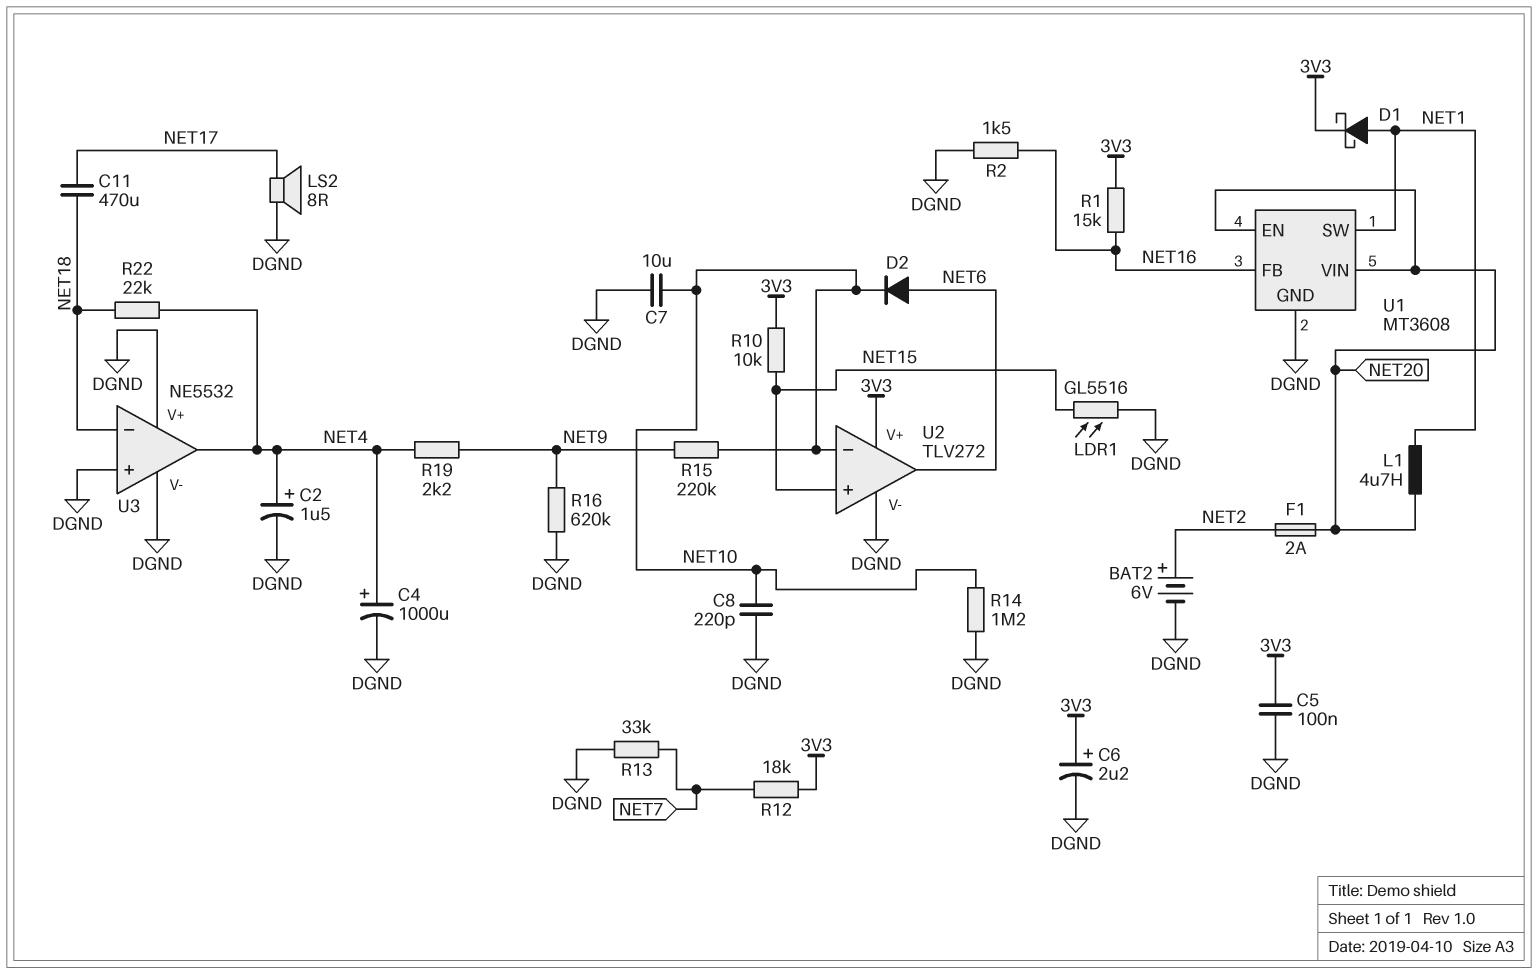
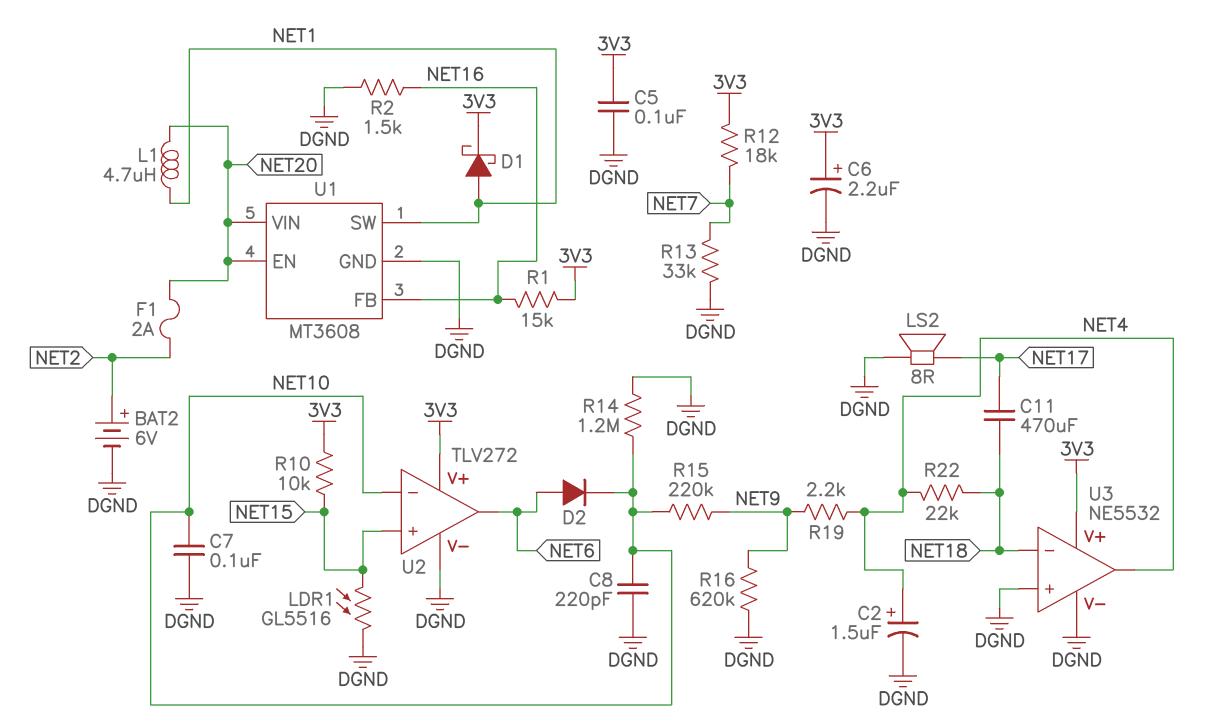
C4: 1000uF (plus NET4, minus DGND) -> none
C7: 10uF (DGND, NET10) -> 100nF (DGND, NET10)
U3 pin V+: DGND -> 3V3

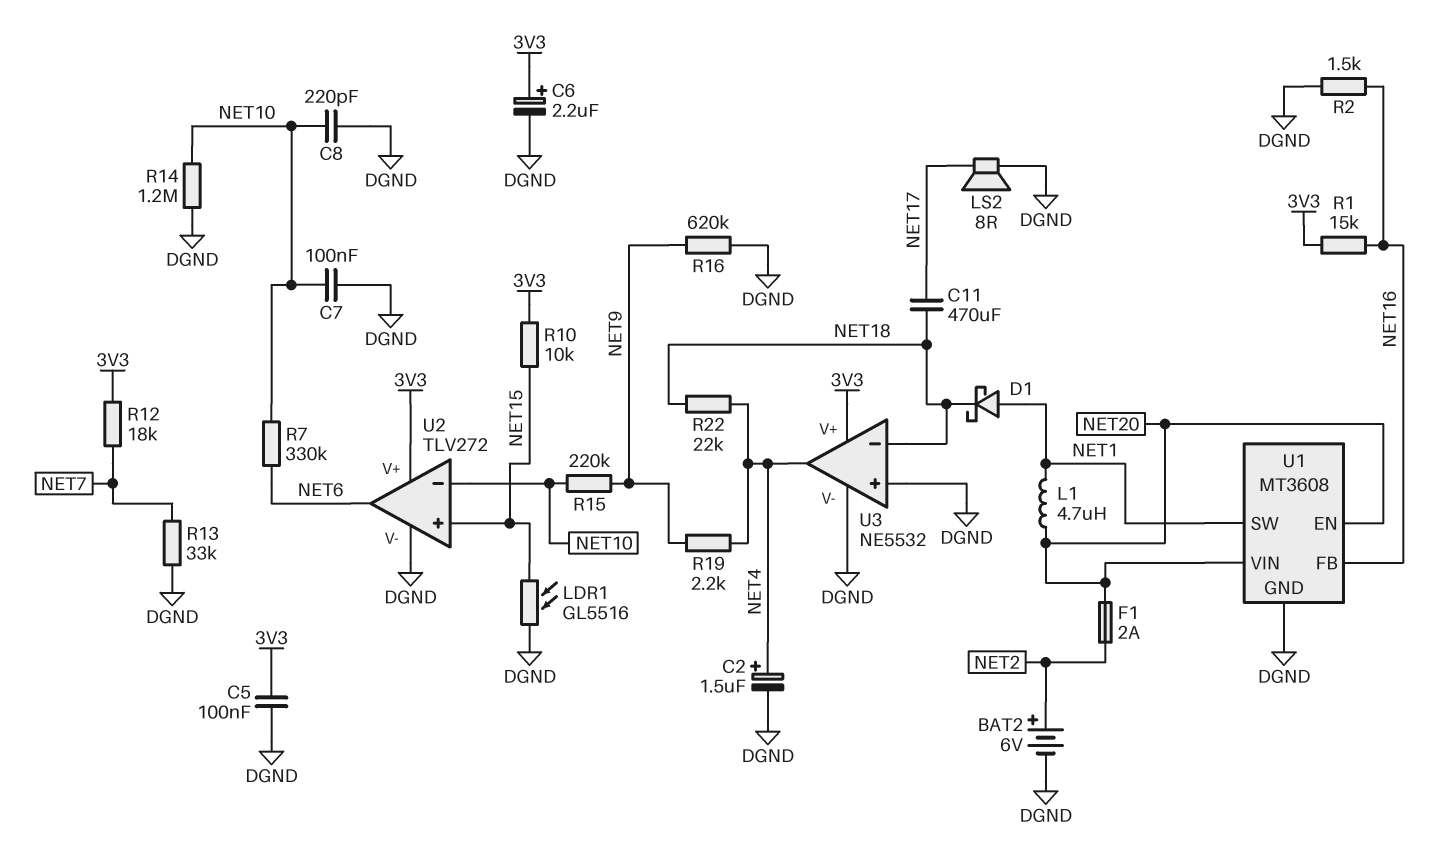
D1: schottky (A NET1, K 3V3) -> schottky (A NET1, K NET18)
D2: diode (A NET6, K NET10) -> none
R7: none -> 330k (NET6, NET10)

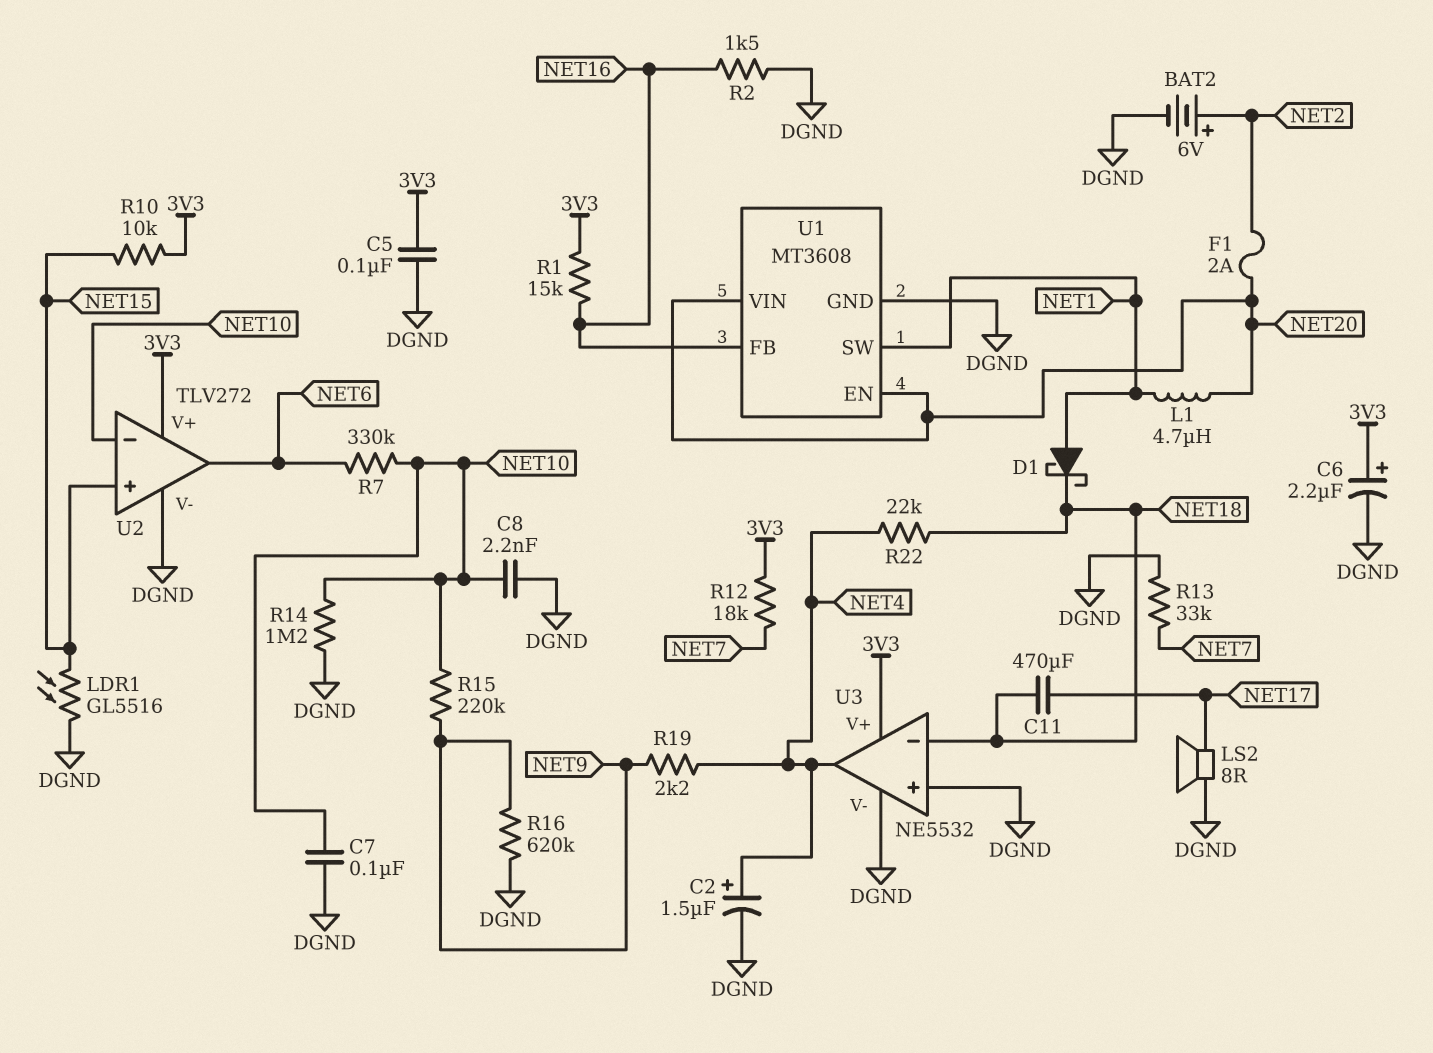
C8: 220pF (DGND, NET10) -> 2.2nF (DGND, NET10)

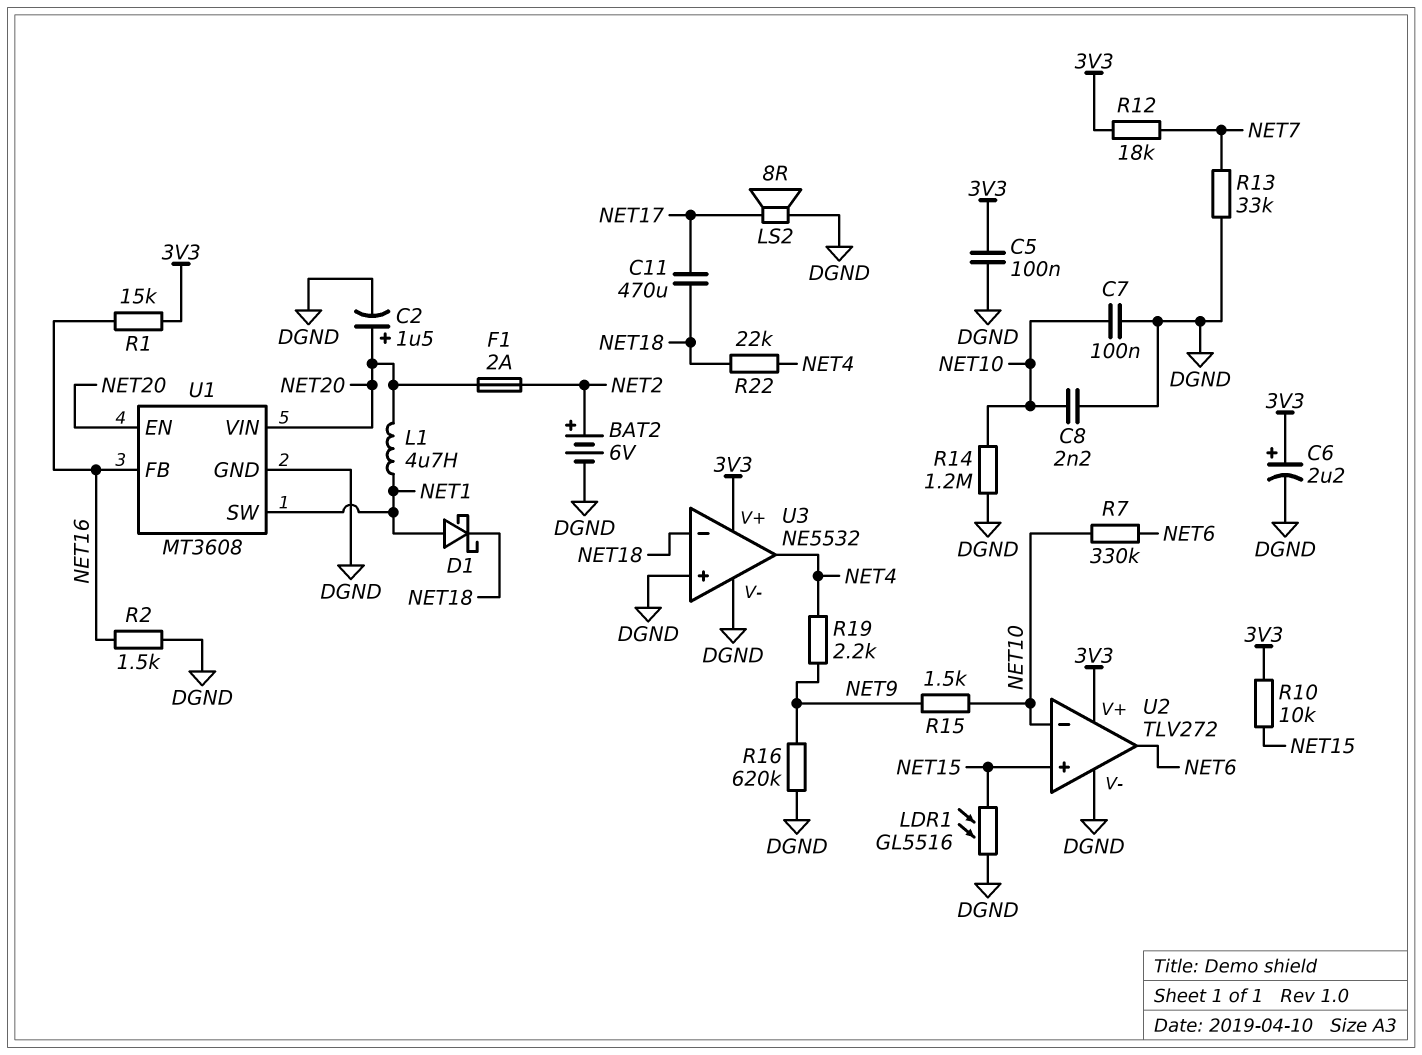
C2: 1.5uF (plus NET4, minus DGND) -> 1.5uF (plus NET20, minus DGND)
R15: 220k (NET9, NET10) -> 1.5k (NET9, NET10)

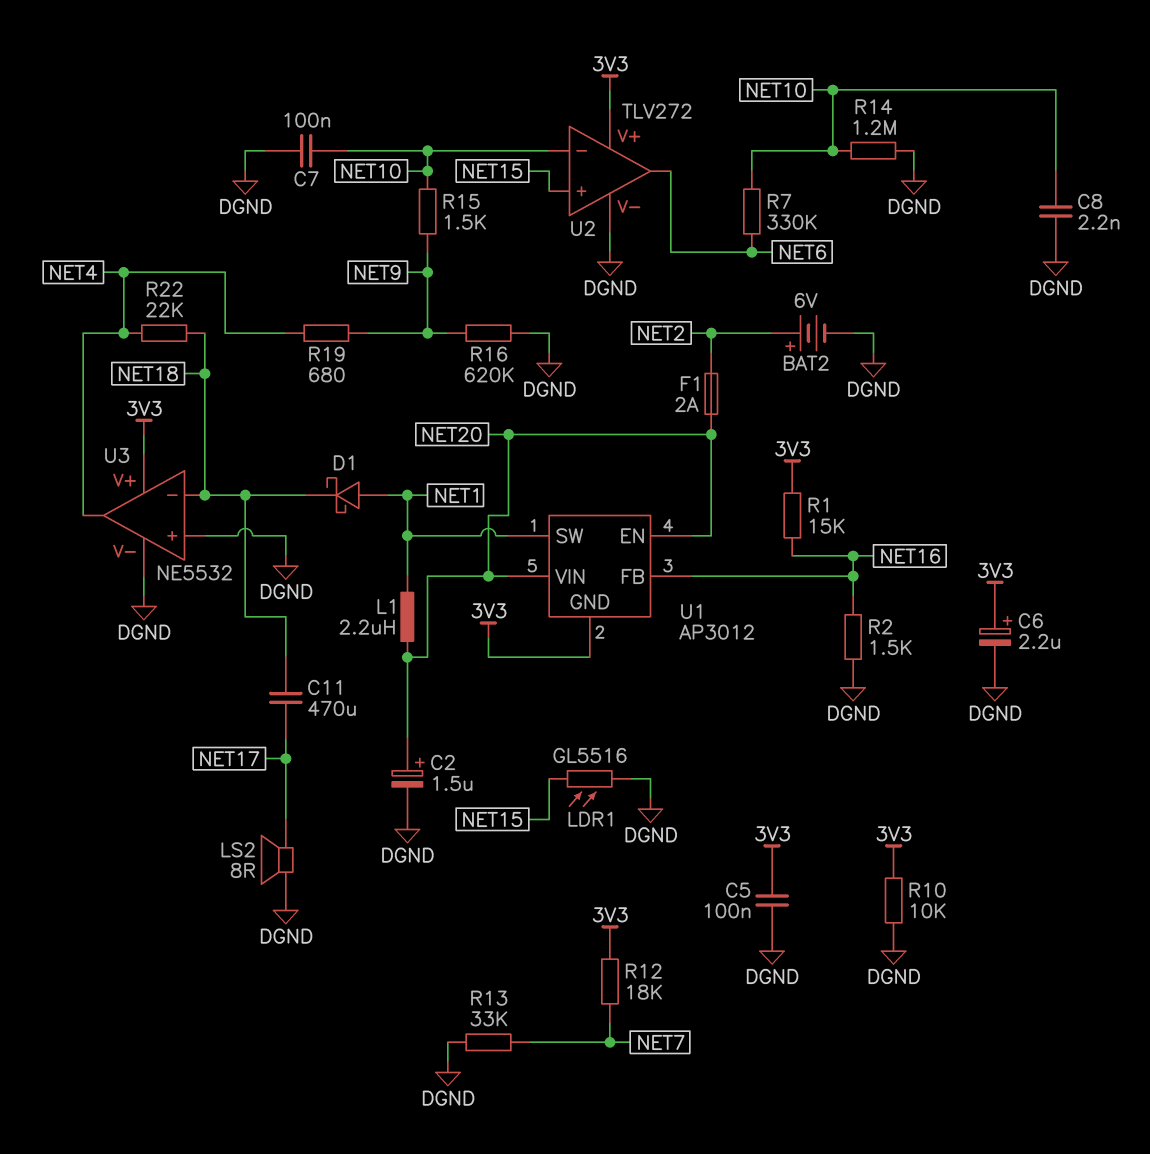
L1: 4.7uH (NET1, NET20) -> 2.2uH (NET1, NET20)
R10: 10k (3V3, NET15) -> 10k (3V3, DGND)
R19: 2.2k (NET4, NET9) -> 680 (NET4, NET9)
U1: MT3608 -> AP3012
U1 pin GND: DGND -> 3V3

